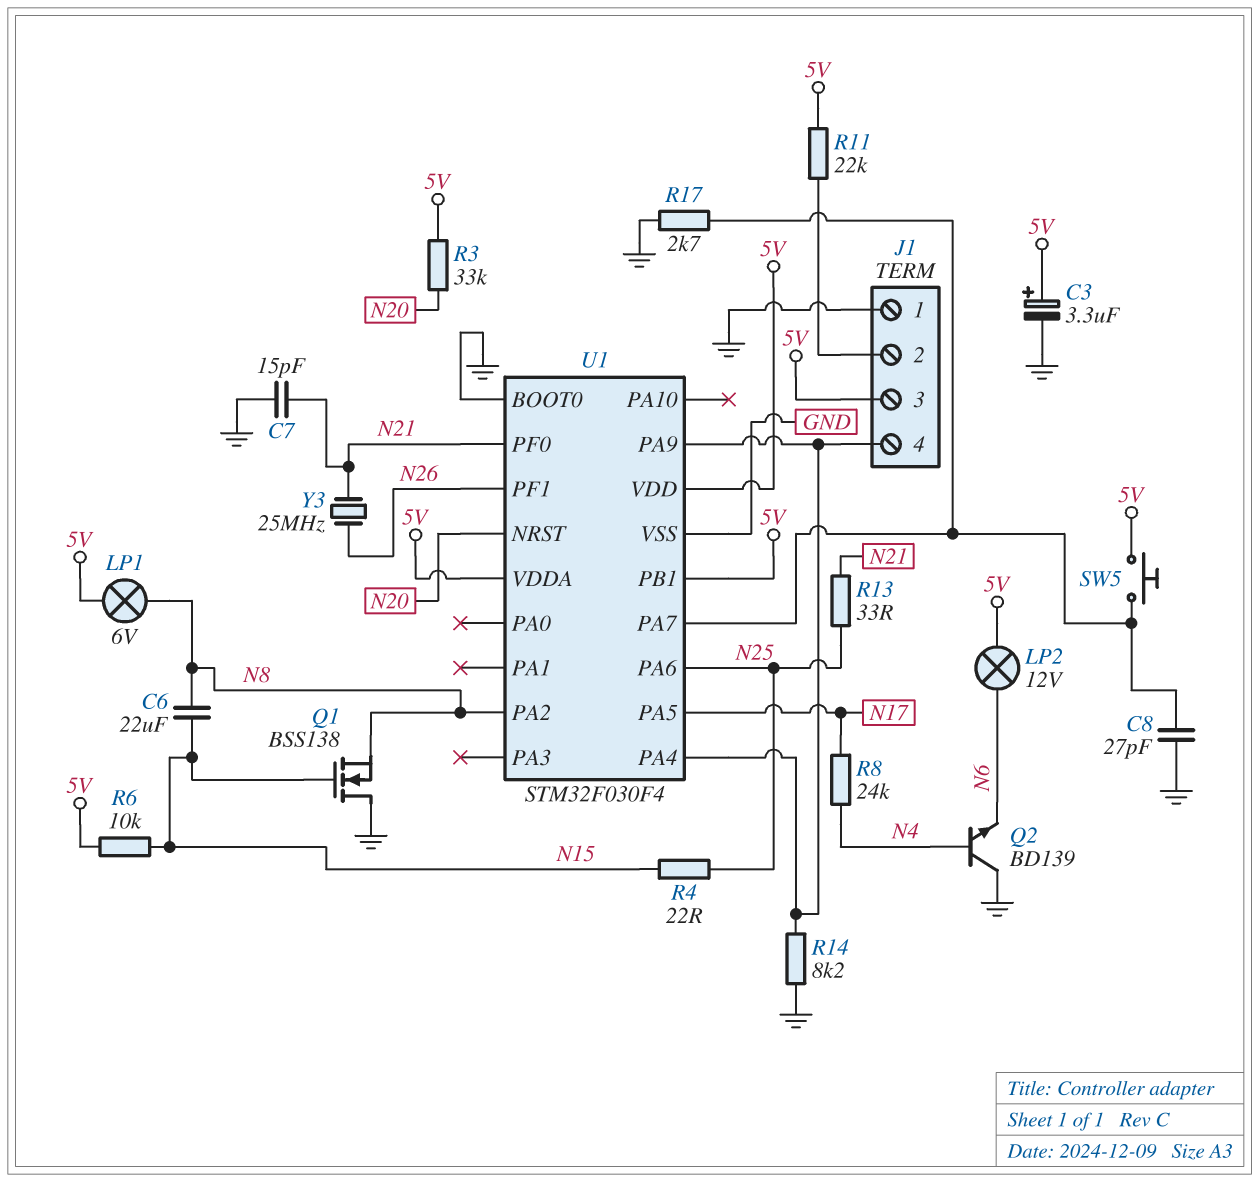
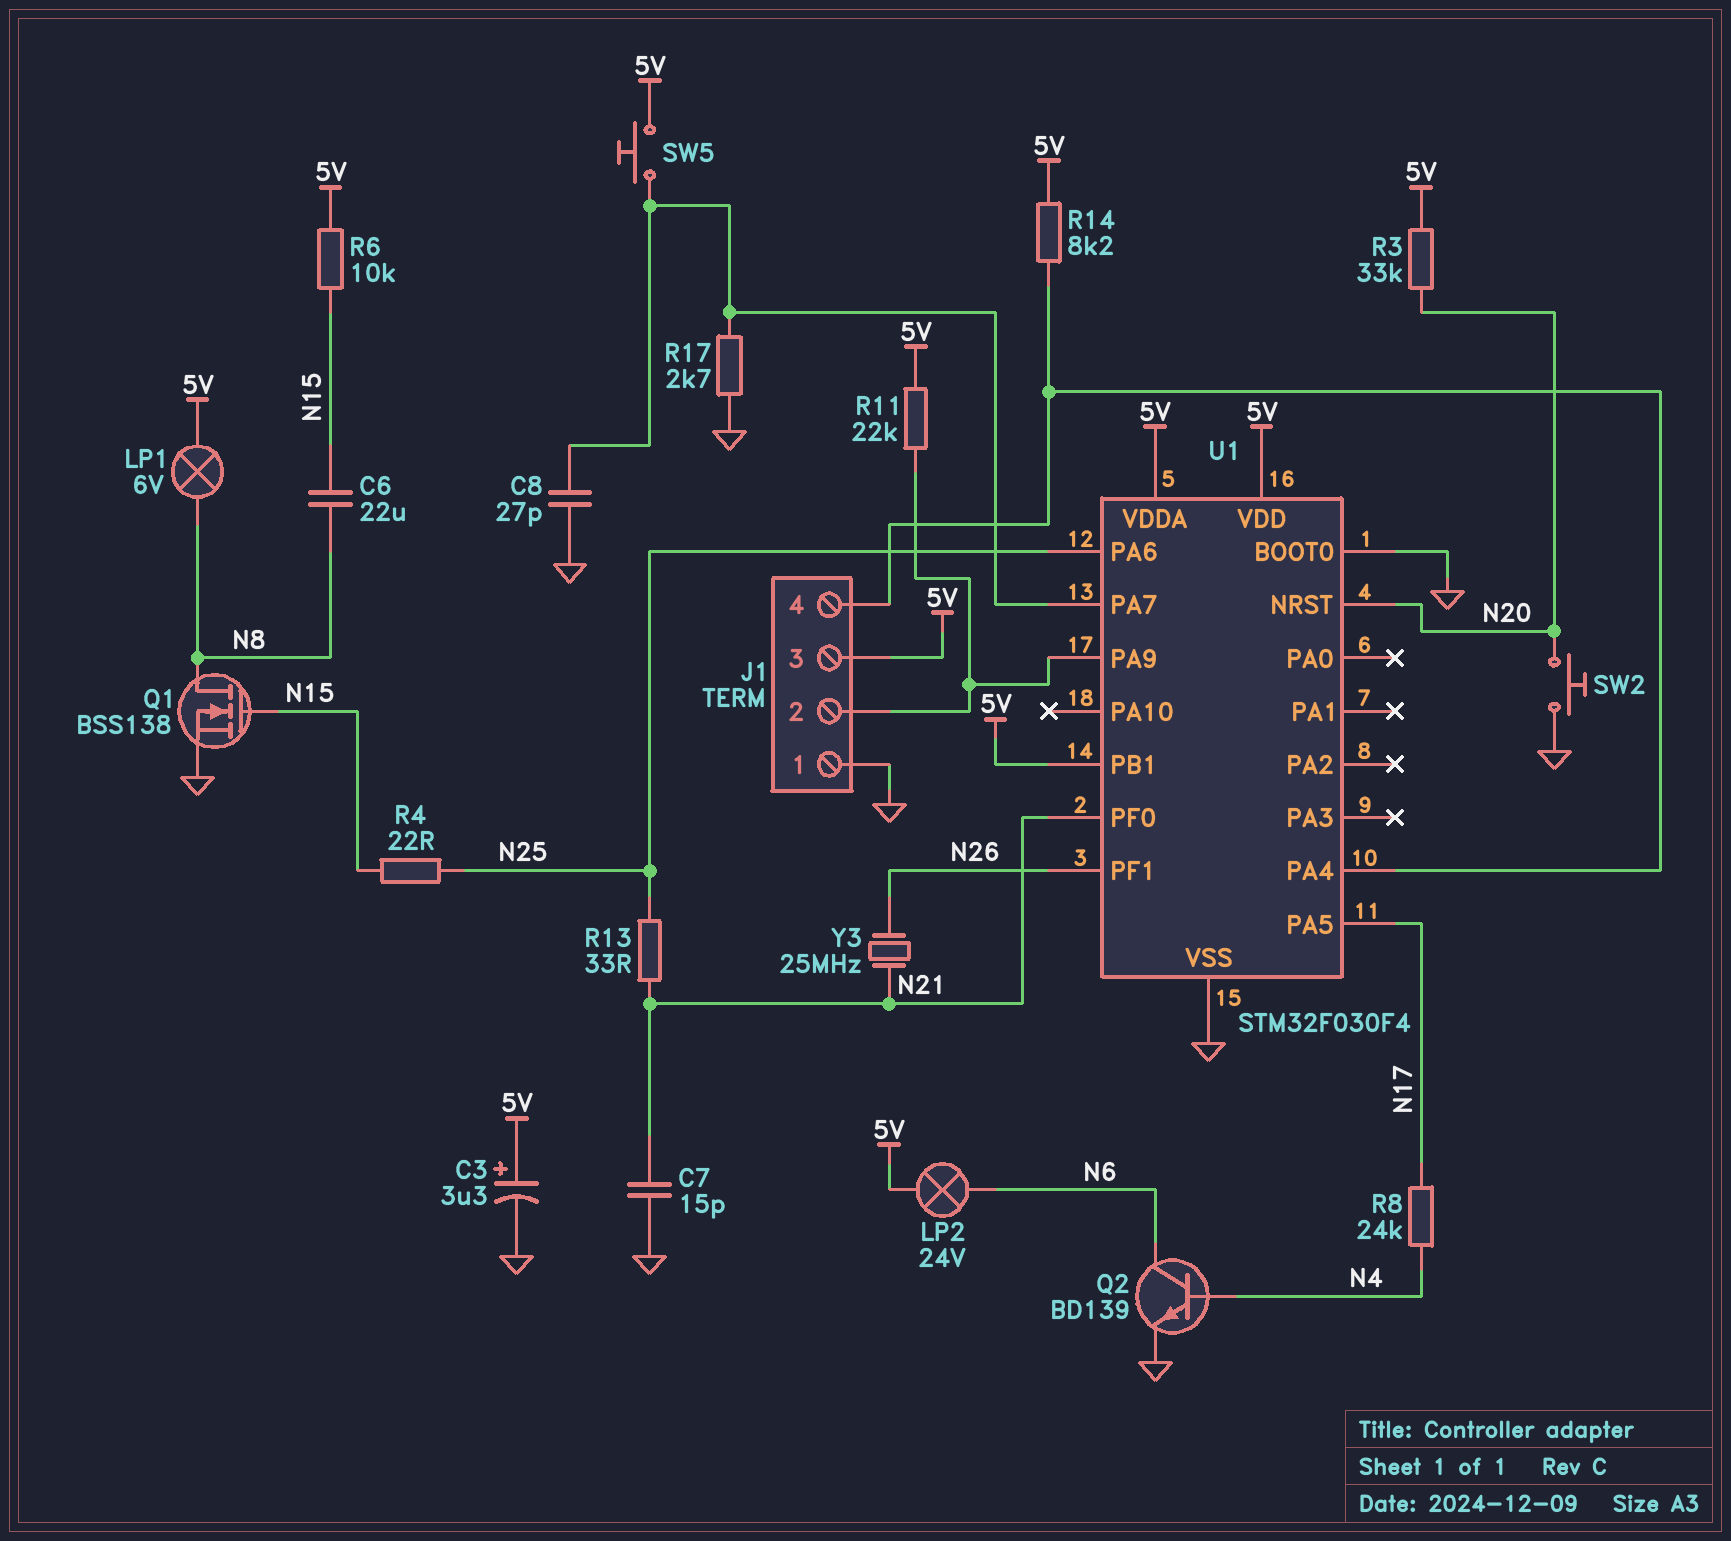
LP2: lamp 12V (5V, N6) -> lamp 24V (5V, N6)
Q1: NMOS BSS138 (G N15, D GND, S N8) -> NMOS BSS138 (G N15, D N8, S GND)
Q2: NPN BD139 (B N4, C GND, E N6) -> NPN BD139 (B N4, C N6, E GND)
R14: 8.2k (GND, J1/4) -> 8.2k (5V, J1/4)
SW2: none -> button (GND, N20)
U1 pin PA2: N8 -> none
U1 pin PA9: J1/4 -> J1/2

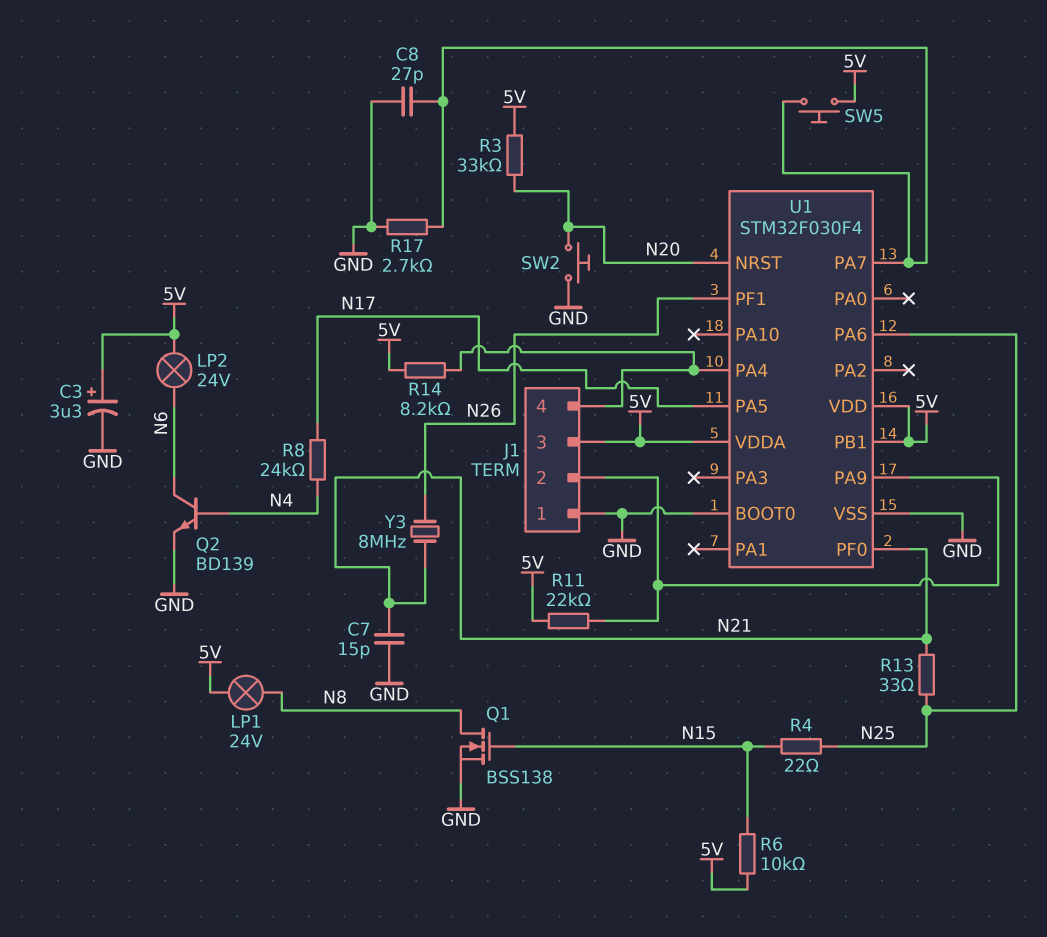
C6: 22uF (N8, N15) -> none
LP1: lamp 6V (5V, N8) -> lamp 24V (5V, N8)
Y3: 25MHz (N21, N26) -> 8MHz (N21, N26)

